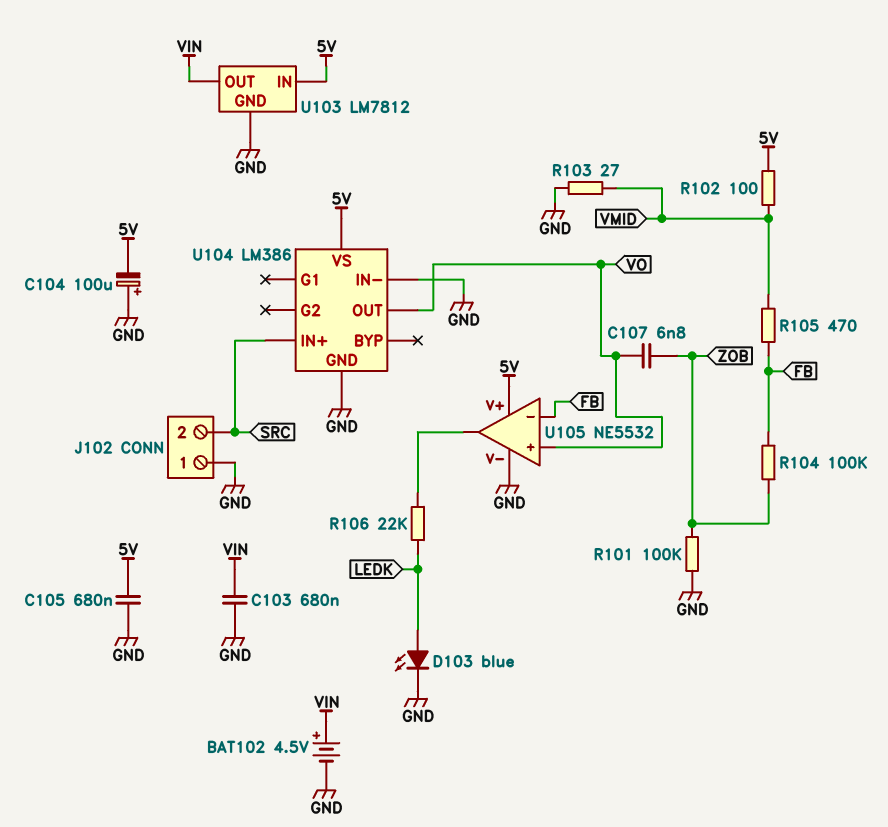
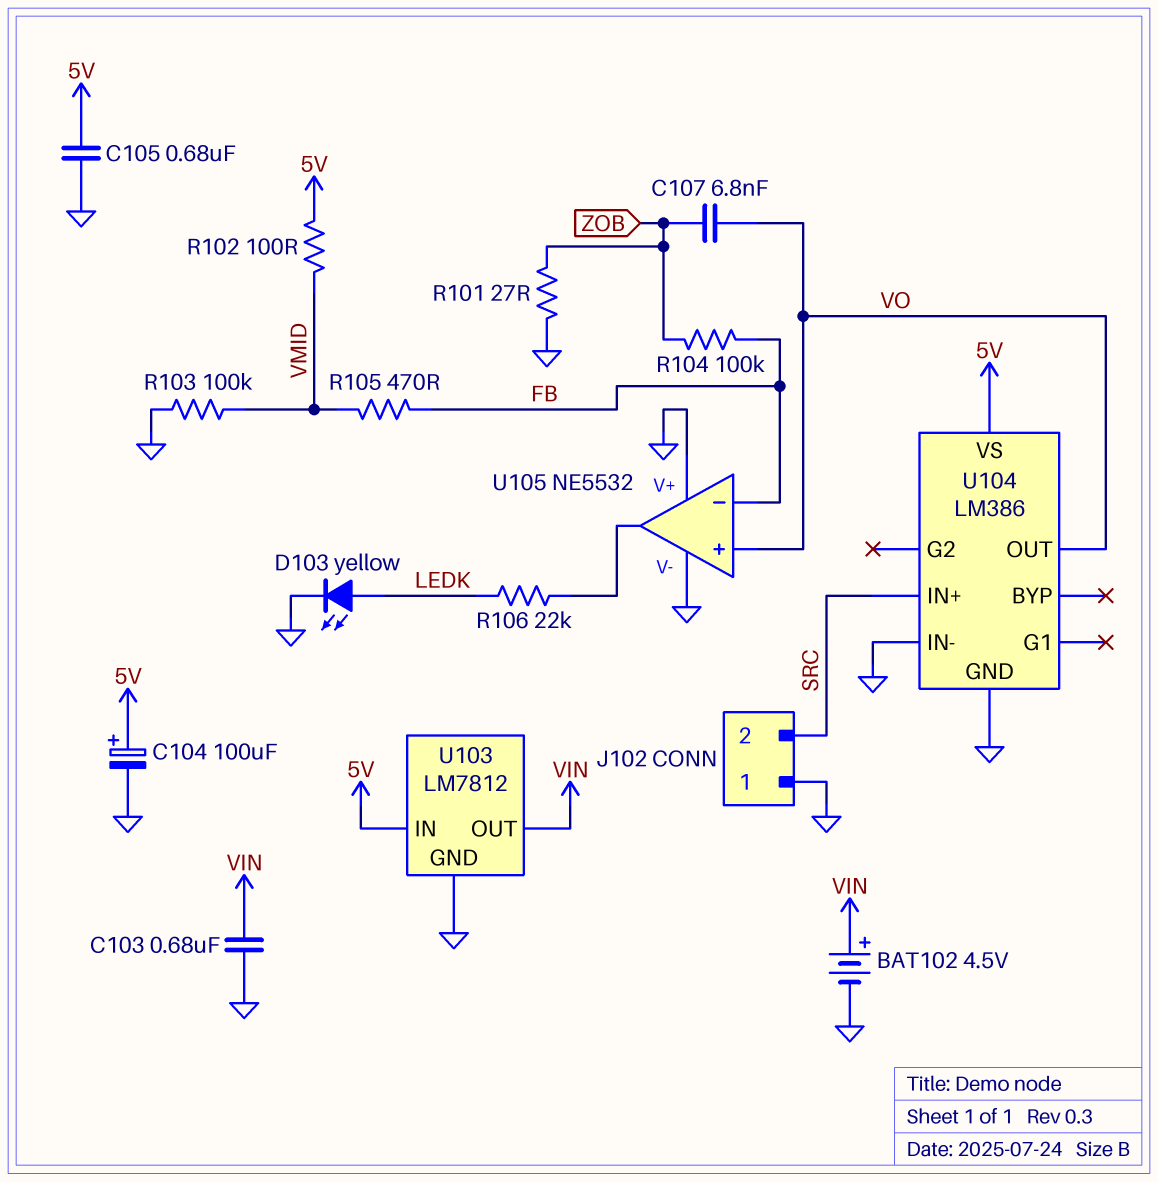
C104: 100uF (plus GND, minus 5V) -> 100uF (plus 5V, minus GND)
D103: LED blue (A LEDK, K GND) -> LED yellow (A LEDK, K GND)
R101: 100k (GND, ZOB) -> 27 (GND, ZOB)
R103: 27 (GND, VMID) -> 100k (GND, VMID)
U105 pin V+: 5V -> GND

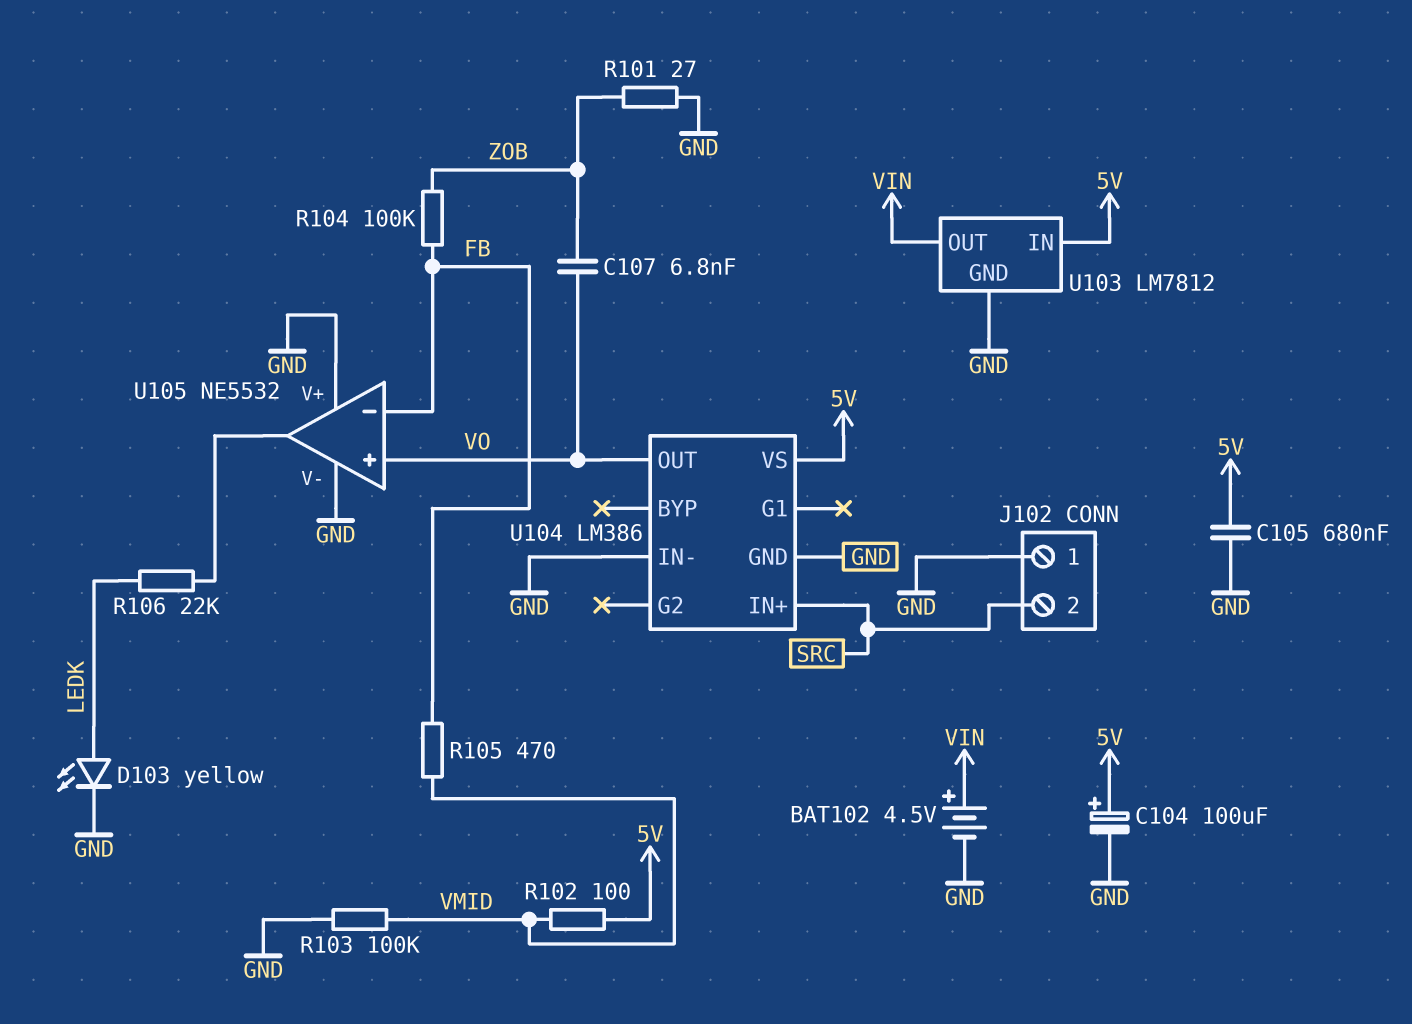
C103: 680nF (GND, VIN) -> none

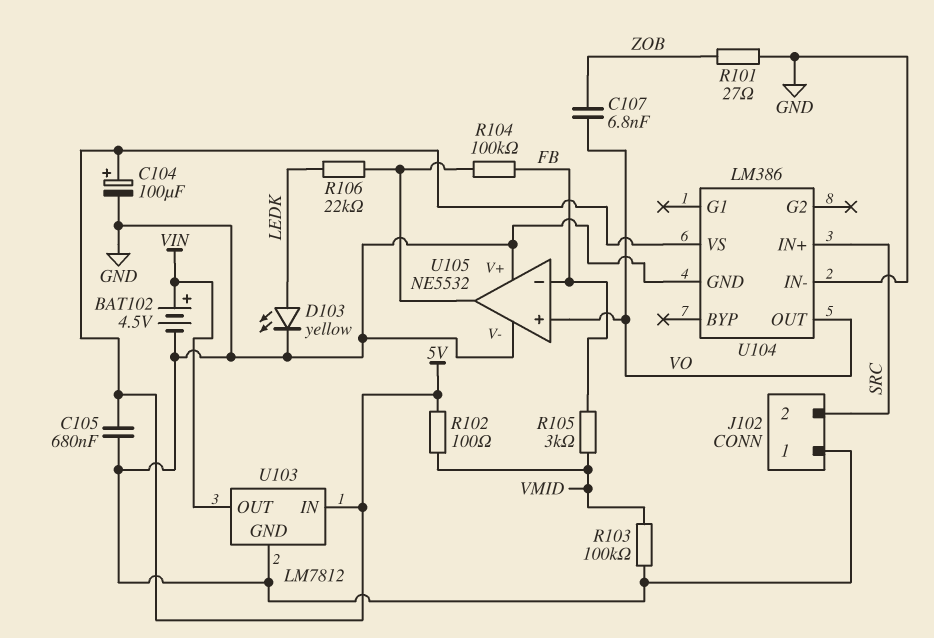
R104: 100k (FB, ZOB) -> 100k (FB, U105/out)
R105: 470 (FB, VMID) -> 3k (FB, VMID)

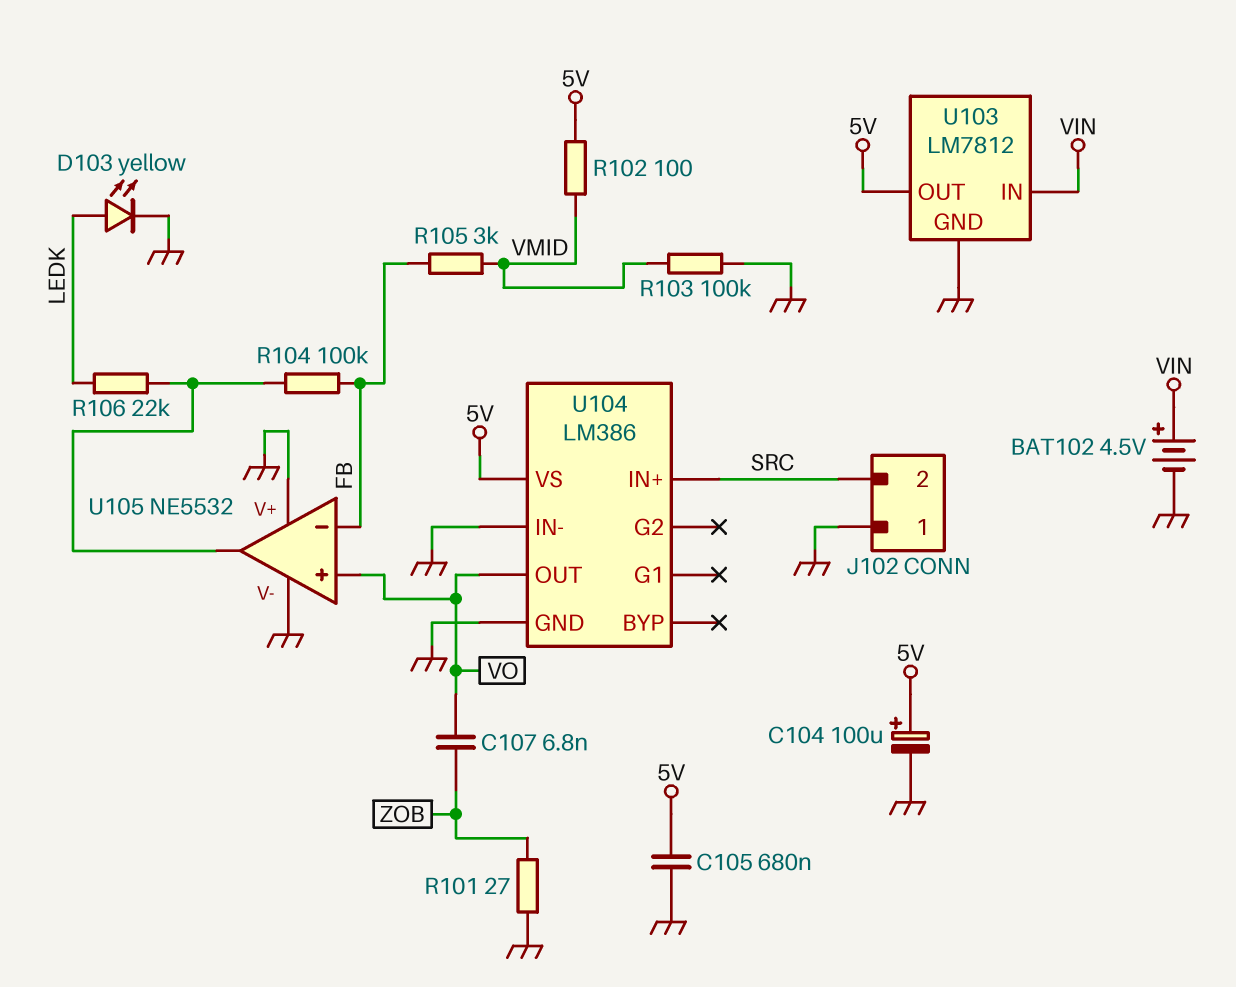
U103 pin IN: 5V -> VIN
U103 pin OUT: VIN -> 5V

